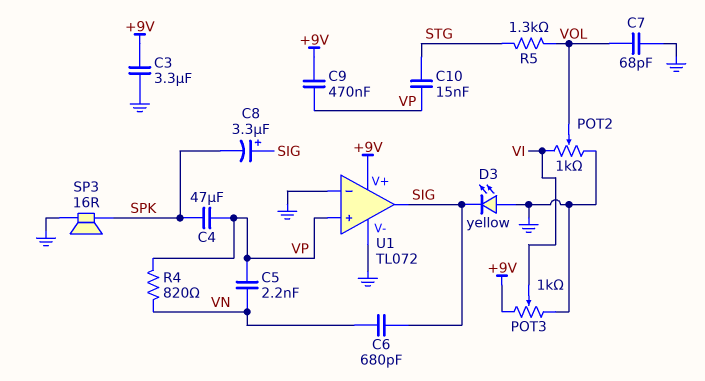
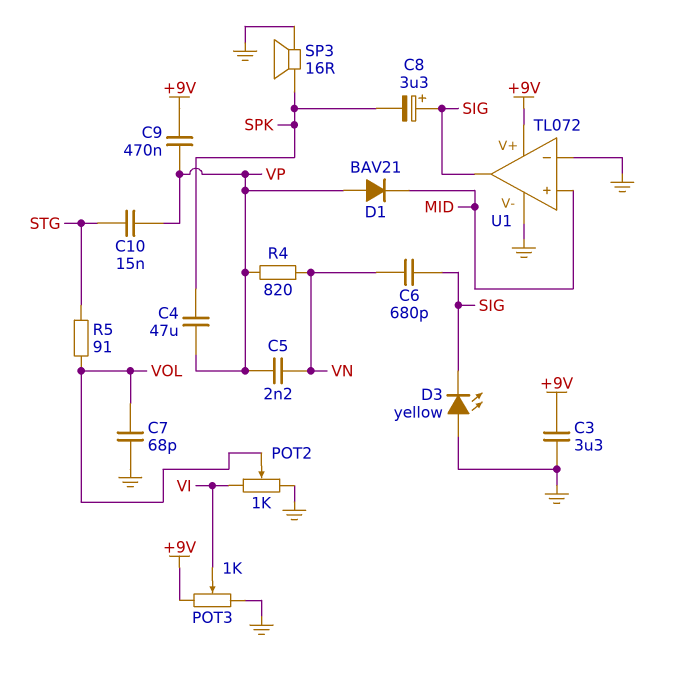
D1: none -> diode BAV21 (A VP, K MID)
R5: 1.3k (STG, VOL) -> 91 (STG, VOL)
U1 pin in+: VP -> MID

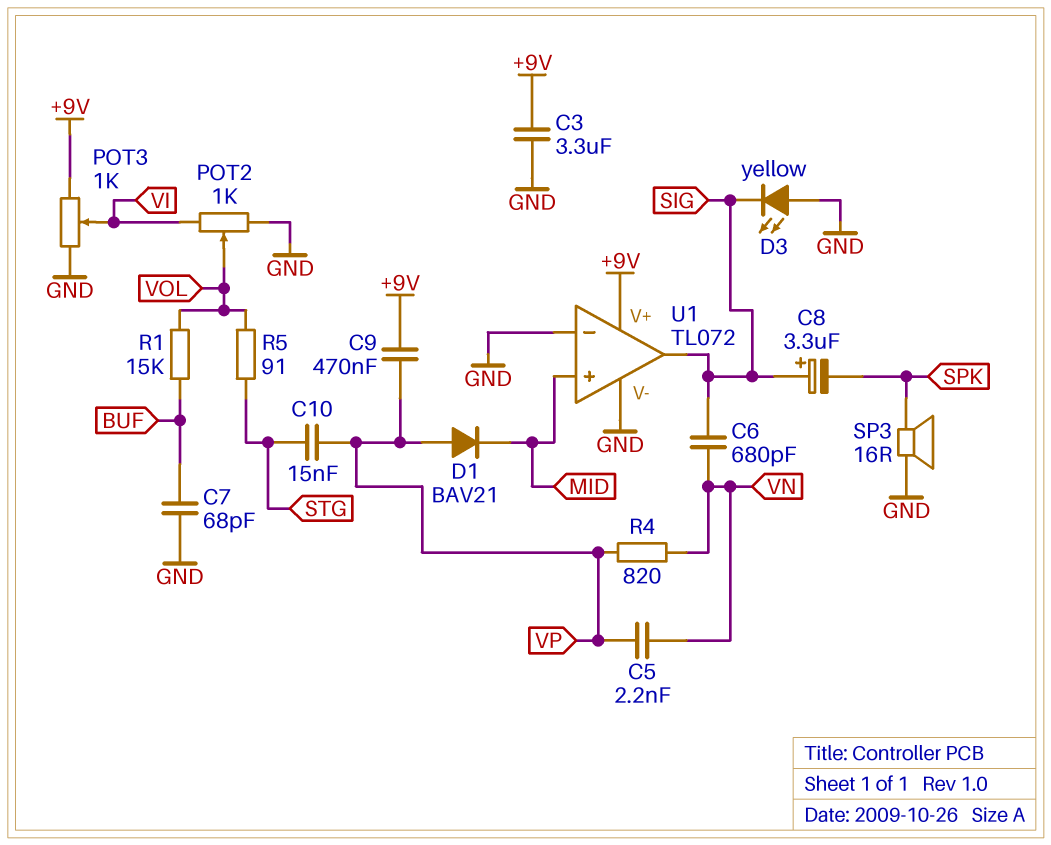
C4: 47uF (SPK, VP) -> none
C7: 68pF (GND, VOL) -> 68pF (BUF, GND)
R1: none -> 15k (BUF, VOL)

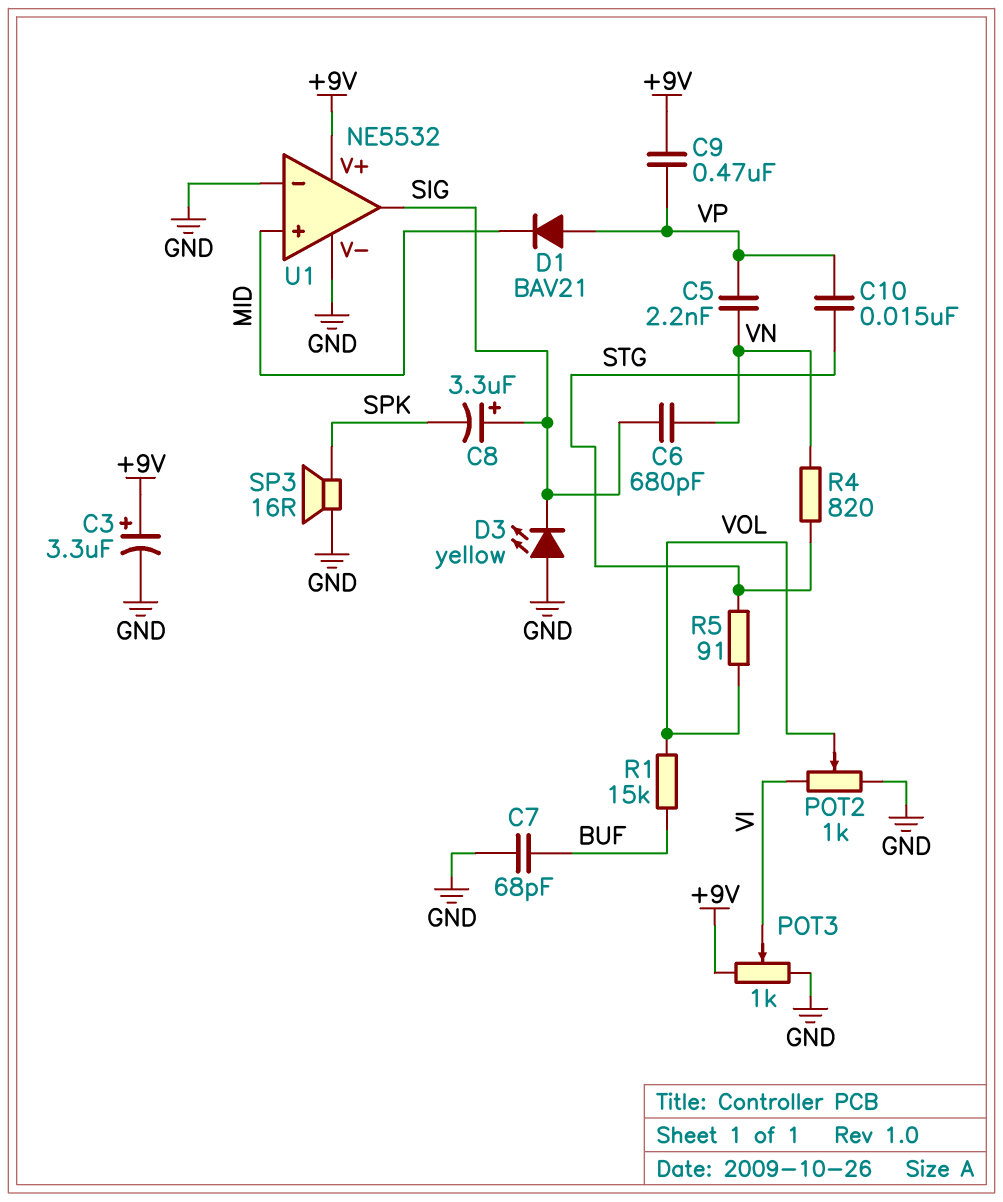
C3: 3.3uF (+9V, GND) -> 3.3uF (plus +9V, minus GND)
R4: 820 (VN, VP) -> 820 (STG, VN)
U1: TL072 -> NE5532

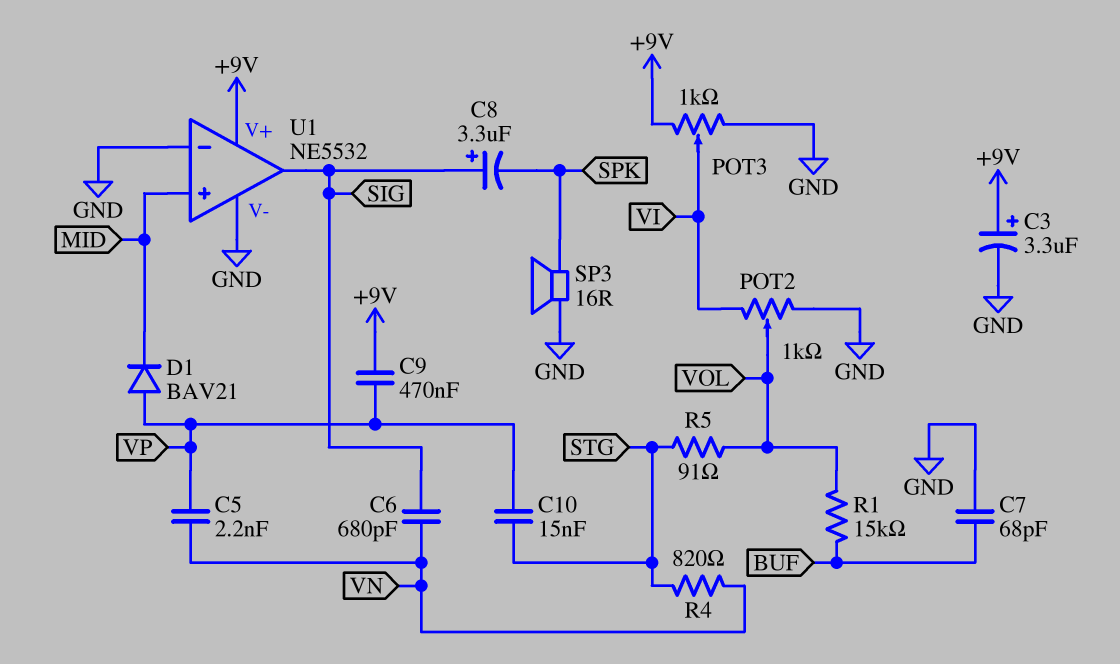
D3: LED yellow (A GND, K SIG) -> none

